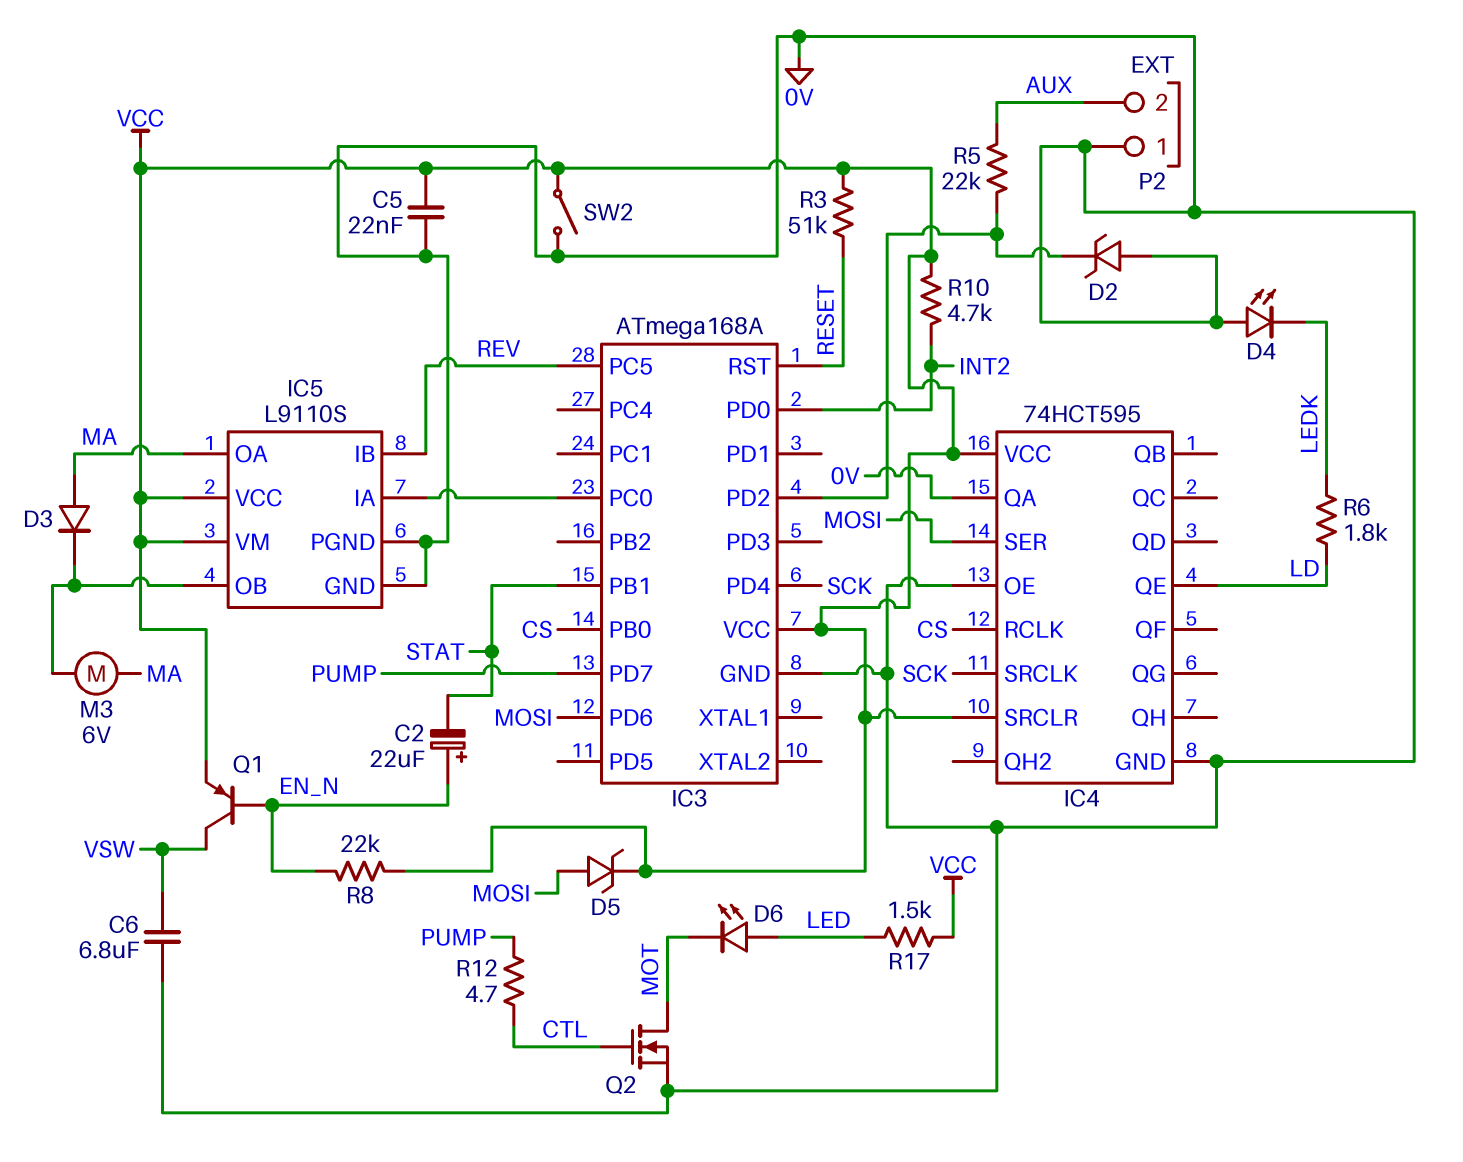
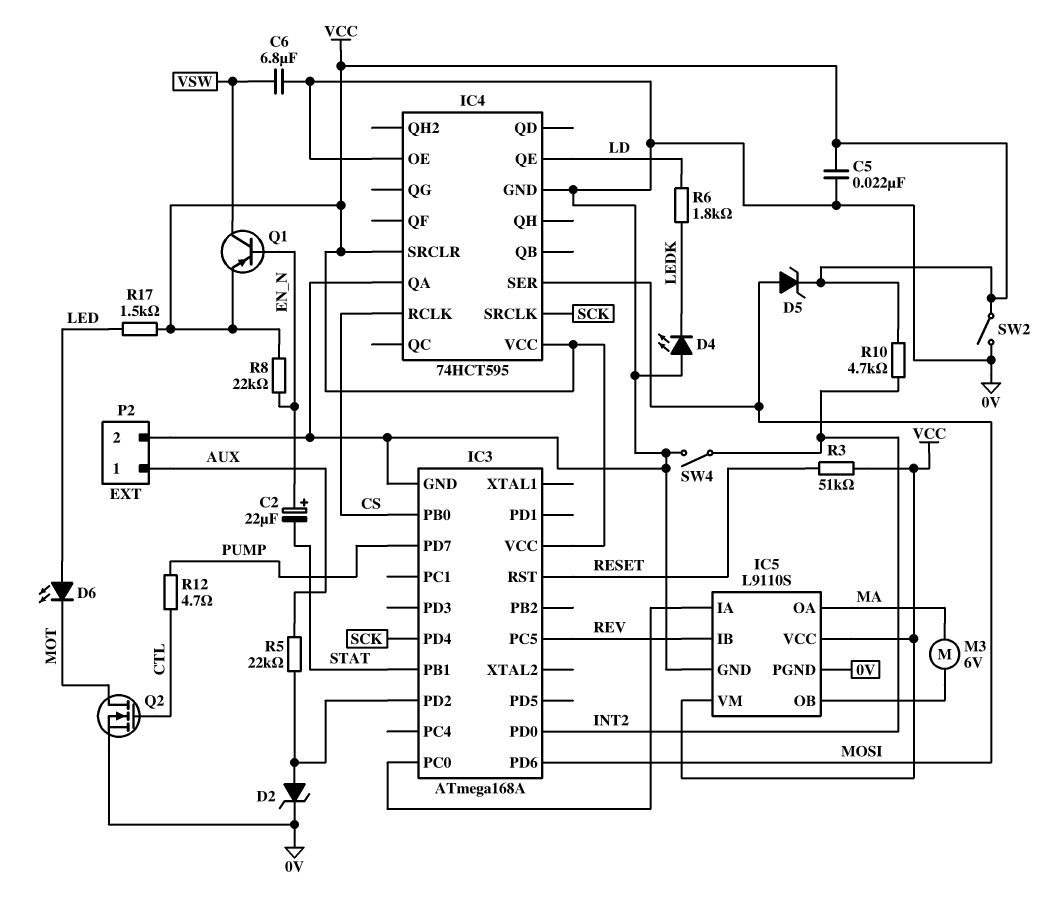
D2: zener (A 0V, K IC3/PD2) -> zener (A IC3/PD2, K 0V)
D3: diode (A MA, K IC5/OB) -> none
P2 pin 1: 0V -> AUX
P2 pin 2: AUX -> 0V
SW4: none -> switch (0V, INT2)

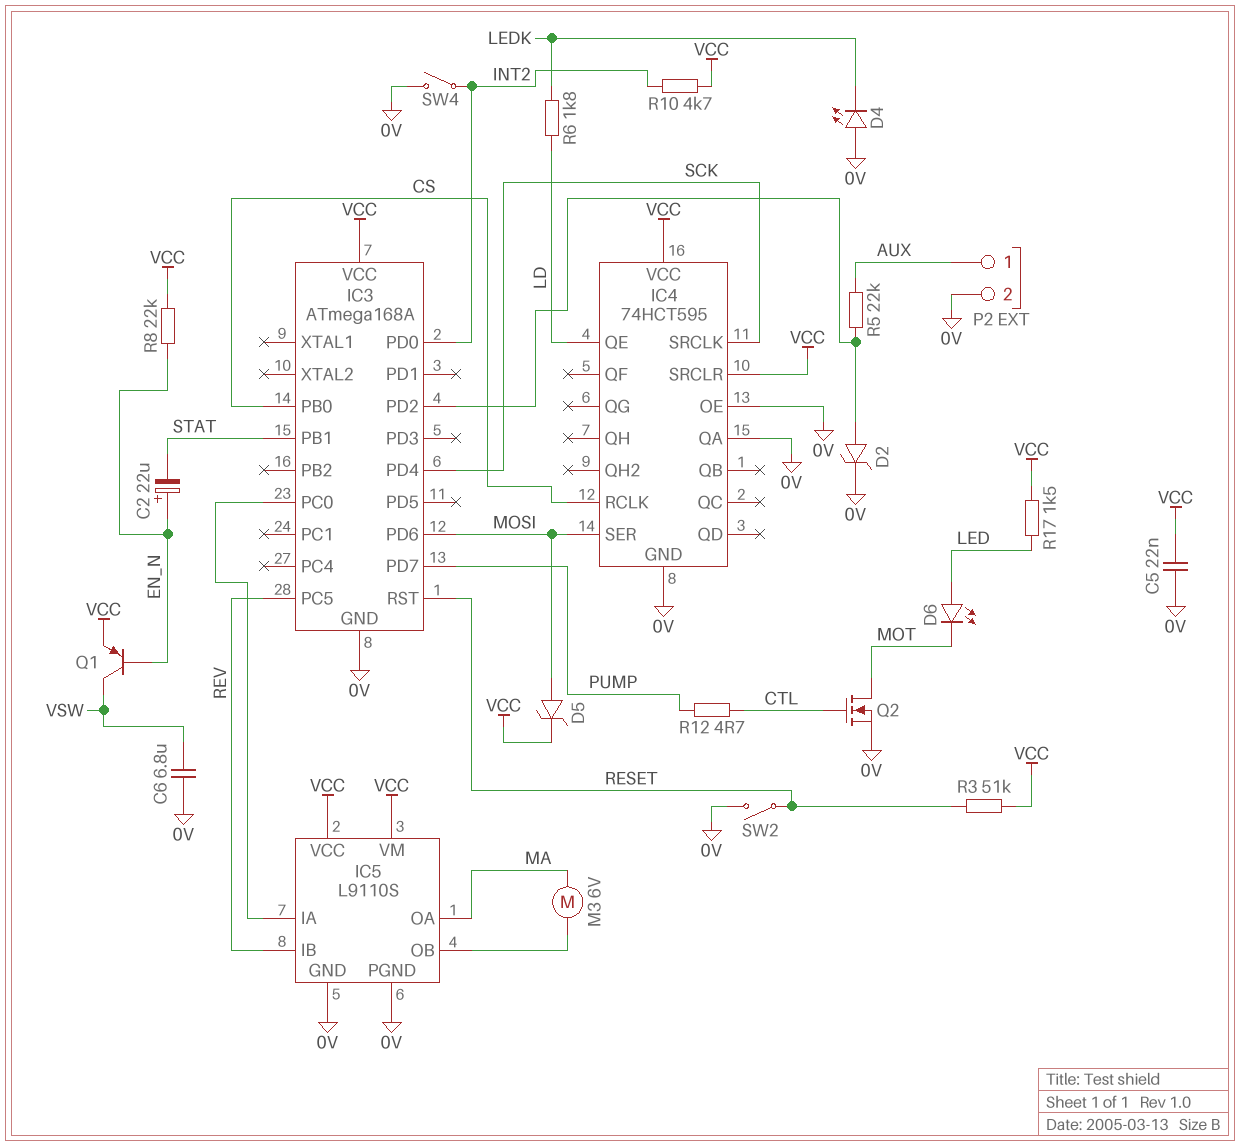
SW2: switch (0V, VCC) -> switch (0V, RESET)

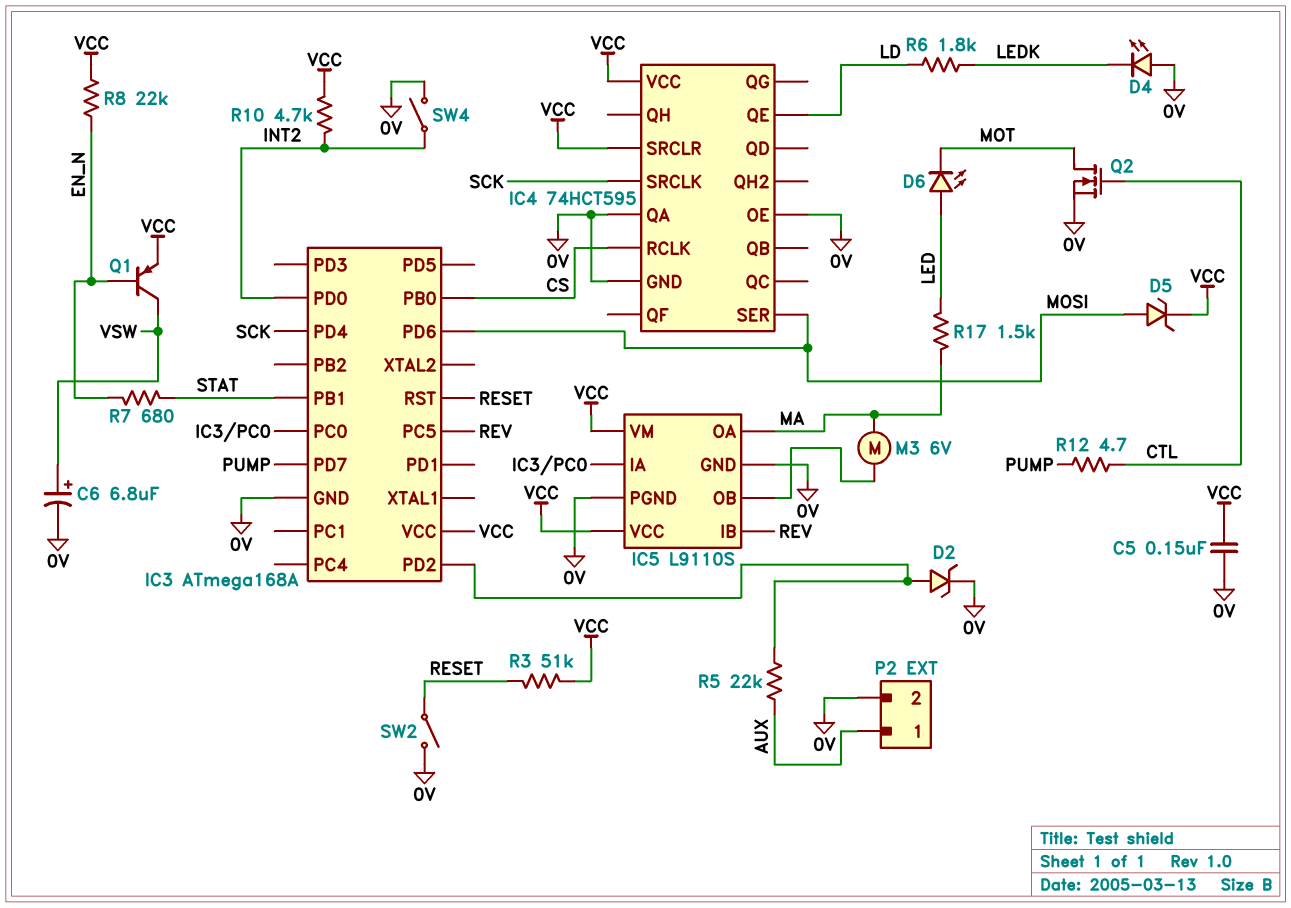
C2: 22uF (plus EN_N, minus STAT) -> none
C5: 22nF (0V, VCC) -> 150nF (0V, VCC)
C6: 6.8uF (0V, VSW) -> 6.8uF (plus VSW, minus 0V)
R7: none -> 680 (EN_N, STAT)
R17: 1.5k (LED, VCC) -> 1.5k (LED, MA)

